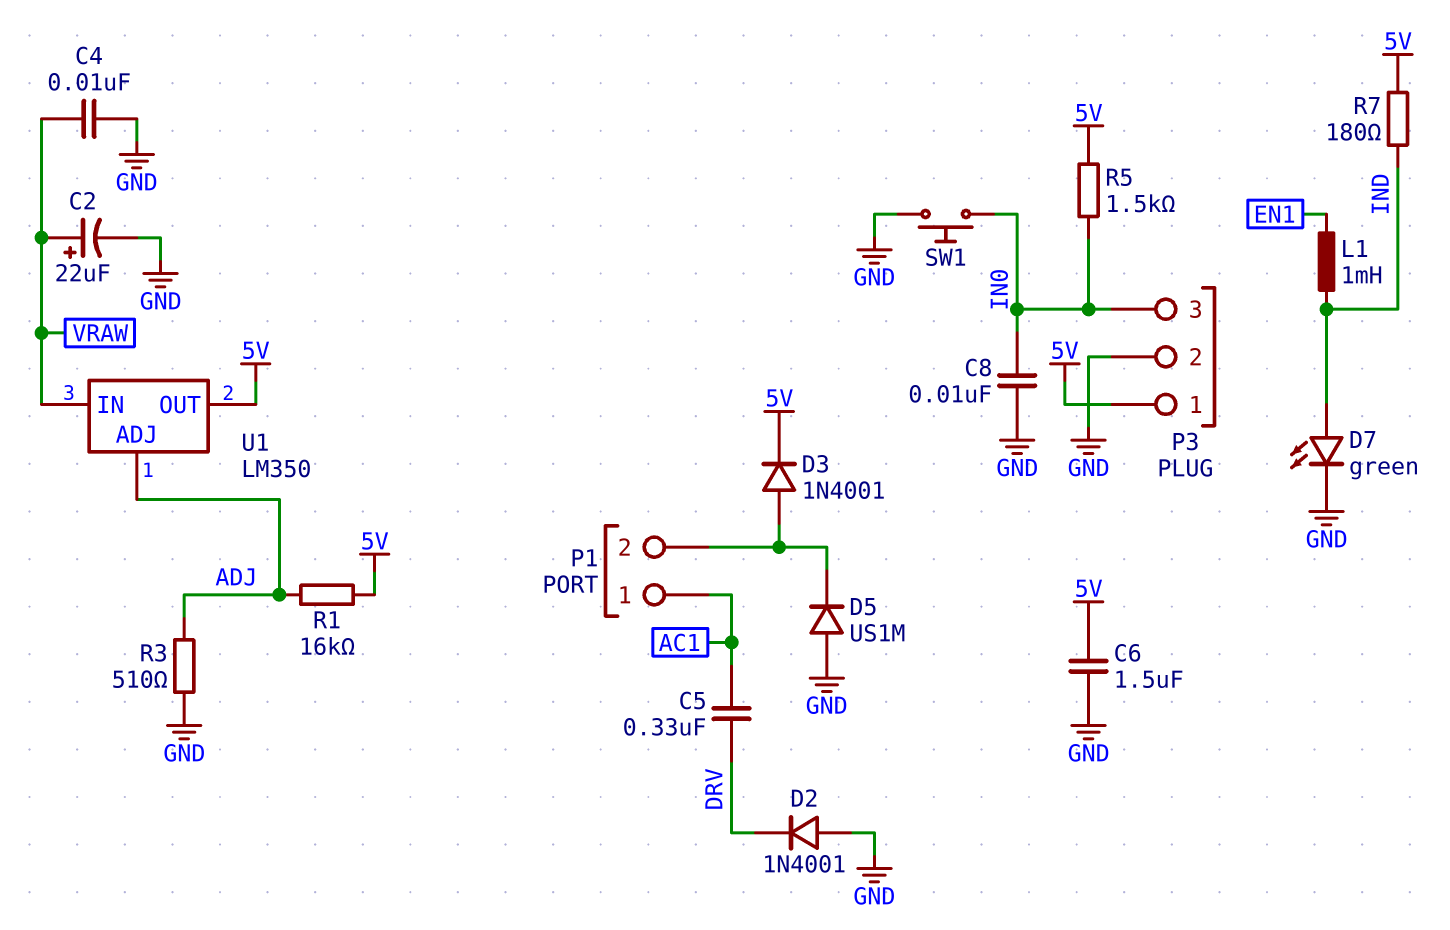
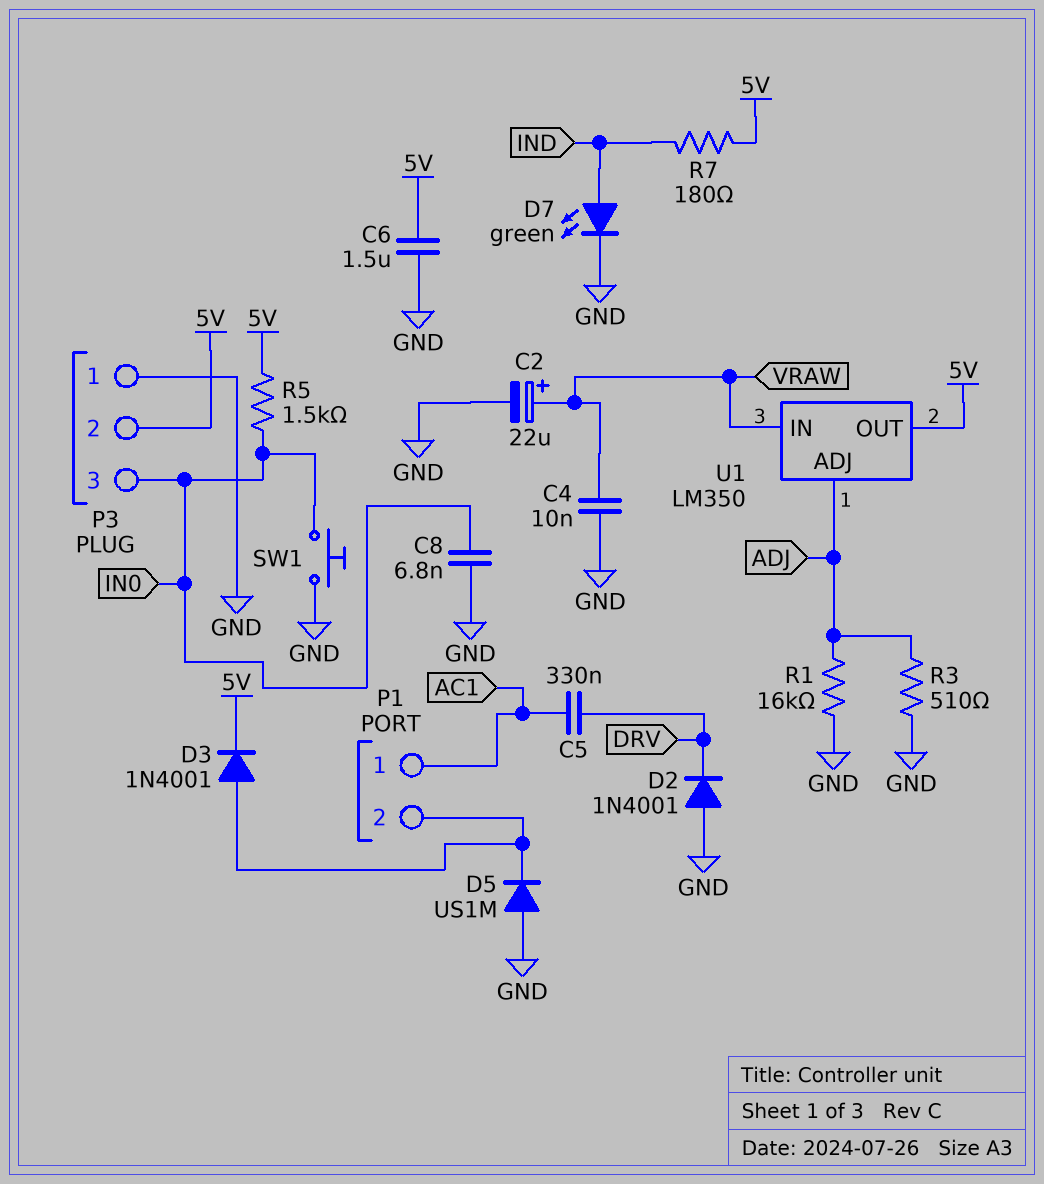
C8: 10nF (GND, IN0) -> 6.8nF (GND, IN0)
L1: 1mH (EN1, IND) -> none
P3 pin 1: 5V -> GND
P3 pin 2: GND -> 5V
R1: 16k (5V, ADJ) -> 16k (ADJ, GND)

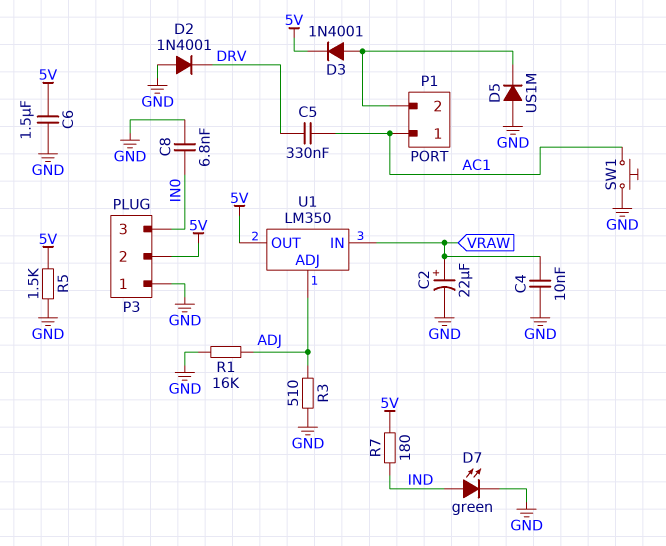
R5: 1.5k (5V, IN0) -> 1.5k (5V, GND)
SW1: button (GND, IN0) -> button (AC1, GND)

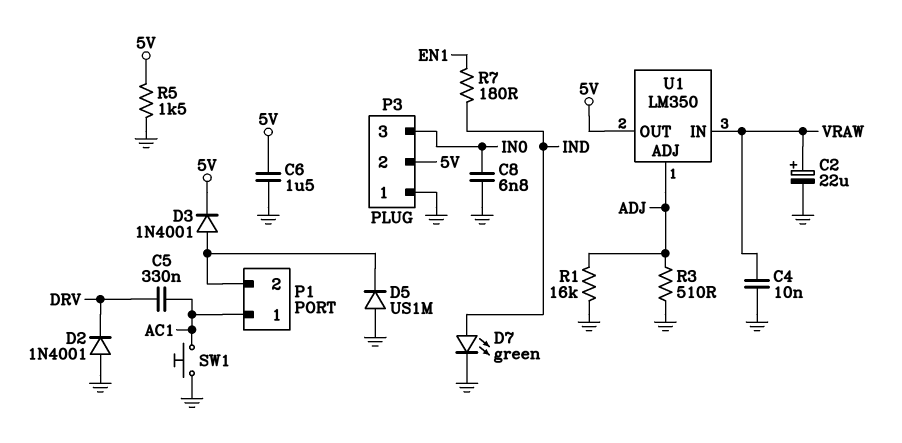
R7: 180 (5V, IND) -> 180 (EN1, IND)

